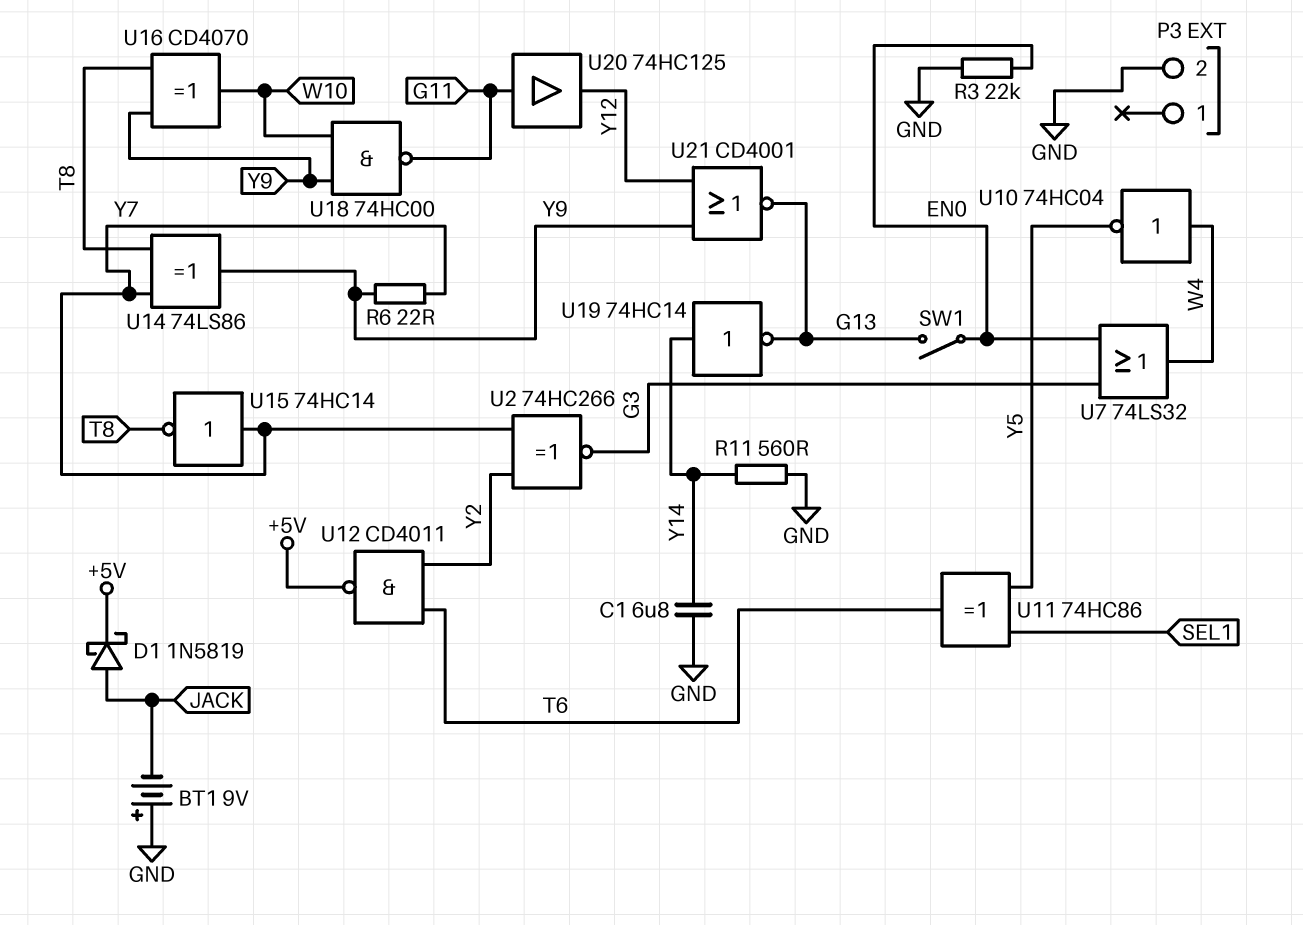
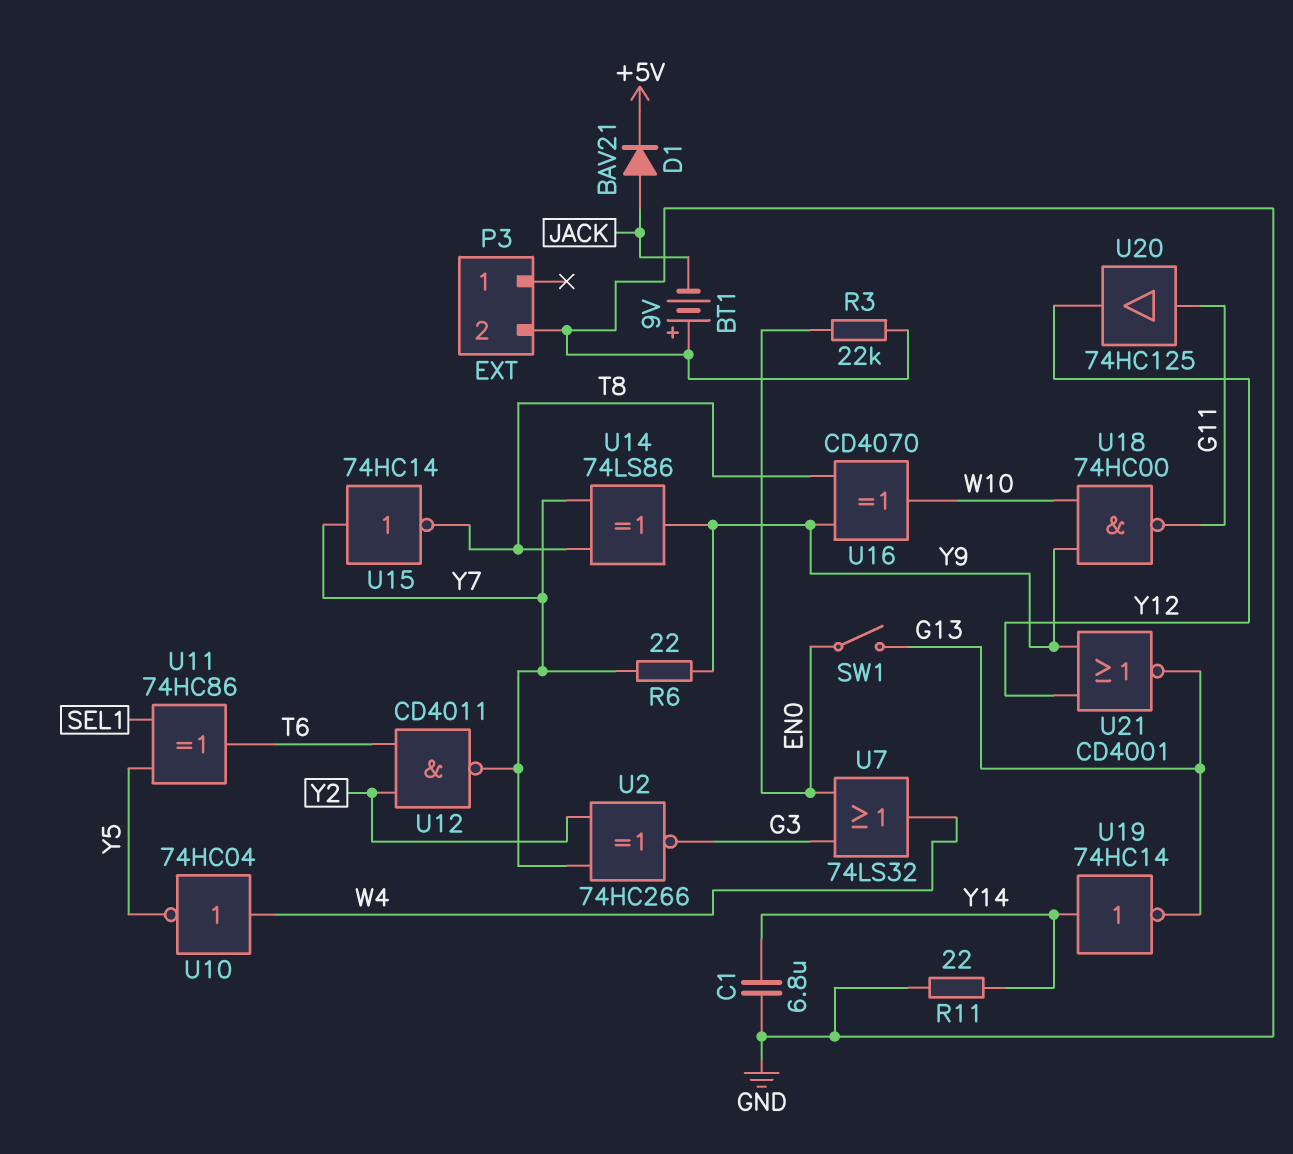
D1: schottky 1N5819 (A JACK, K +5V) -> diode BAV21 (A JACK, K +5V)
R11: 560 (GND, Y14) -> 22 (GND, Y14)
U12: NAND CD4011 (in T6, in Y2, out +5V) -> NAND CD4011 (in T6, in Y2, out Y7)

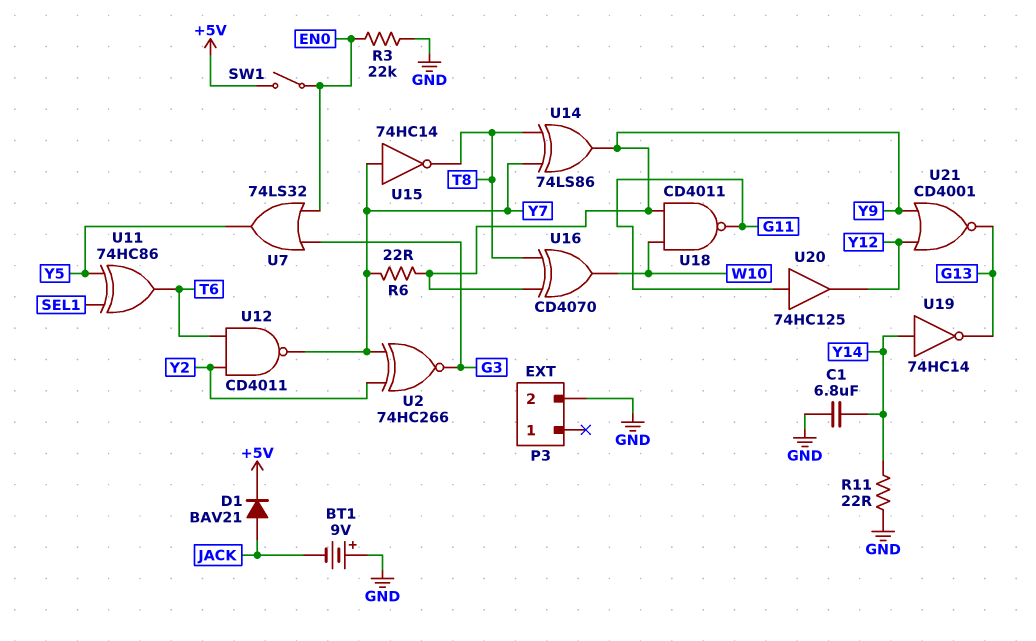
SW1: switch (EN0, G13) -> switch (+5V, EN0)
U7: OR 74LS32 (in EN0, in G3, out W4) -> OR 74LS32 (in EN0, in G3, out Y5)
U10: NOT 74HC04 (in W4, out Y5) -> none
U18: NAND 74HC00 (in W10, in Y9, out G11) -> NAND CD4011 (in W10, in Y9, out G11)

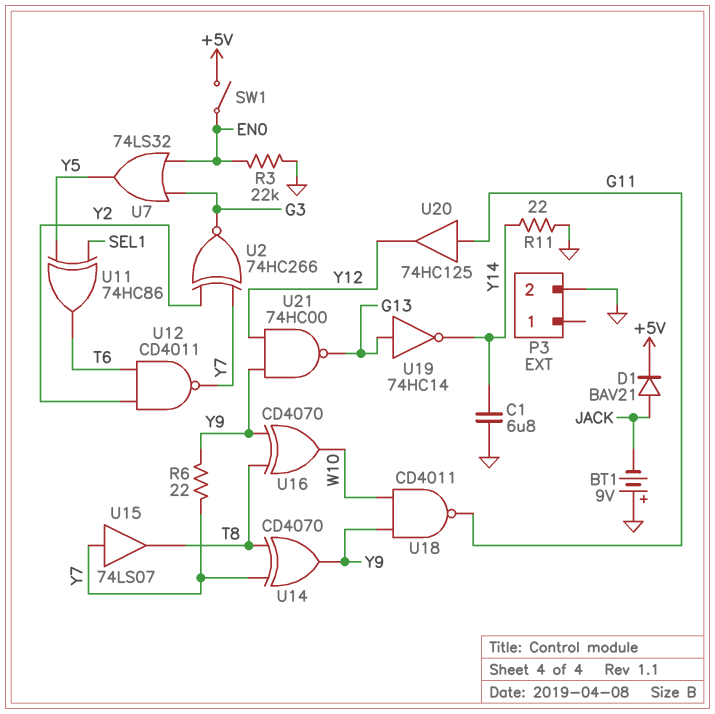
U14: XOR 74LS86 (in T8, in Y7, out Y9) -> XOR CD4070 (in T8, in Y7, out Y9)
U15: NOT 74HC14 (in Y7, out T8) -> buffer 74LS07 (in Y7, out T8)
U19: NOT 74HC14 (in Y14, out G13) -> NOT 74HC14 (in G13, out Y14)
U21: NOR CD4001 (in Y9, in Y12, out G13) -> NAND 74HC00 (in Y9, in Y12, out G13)

